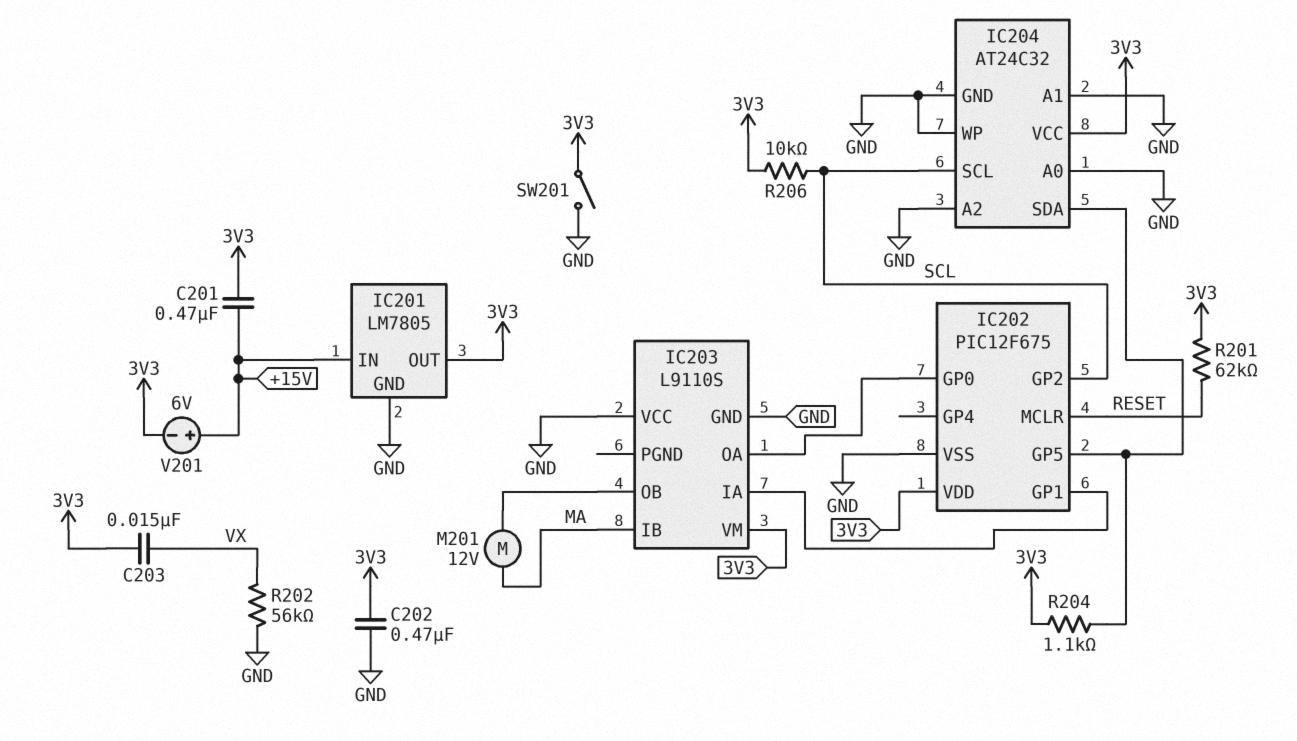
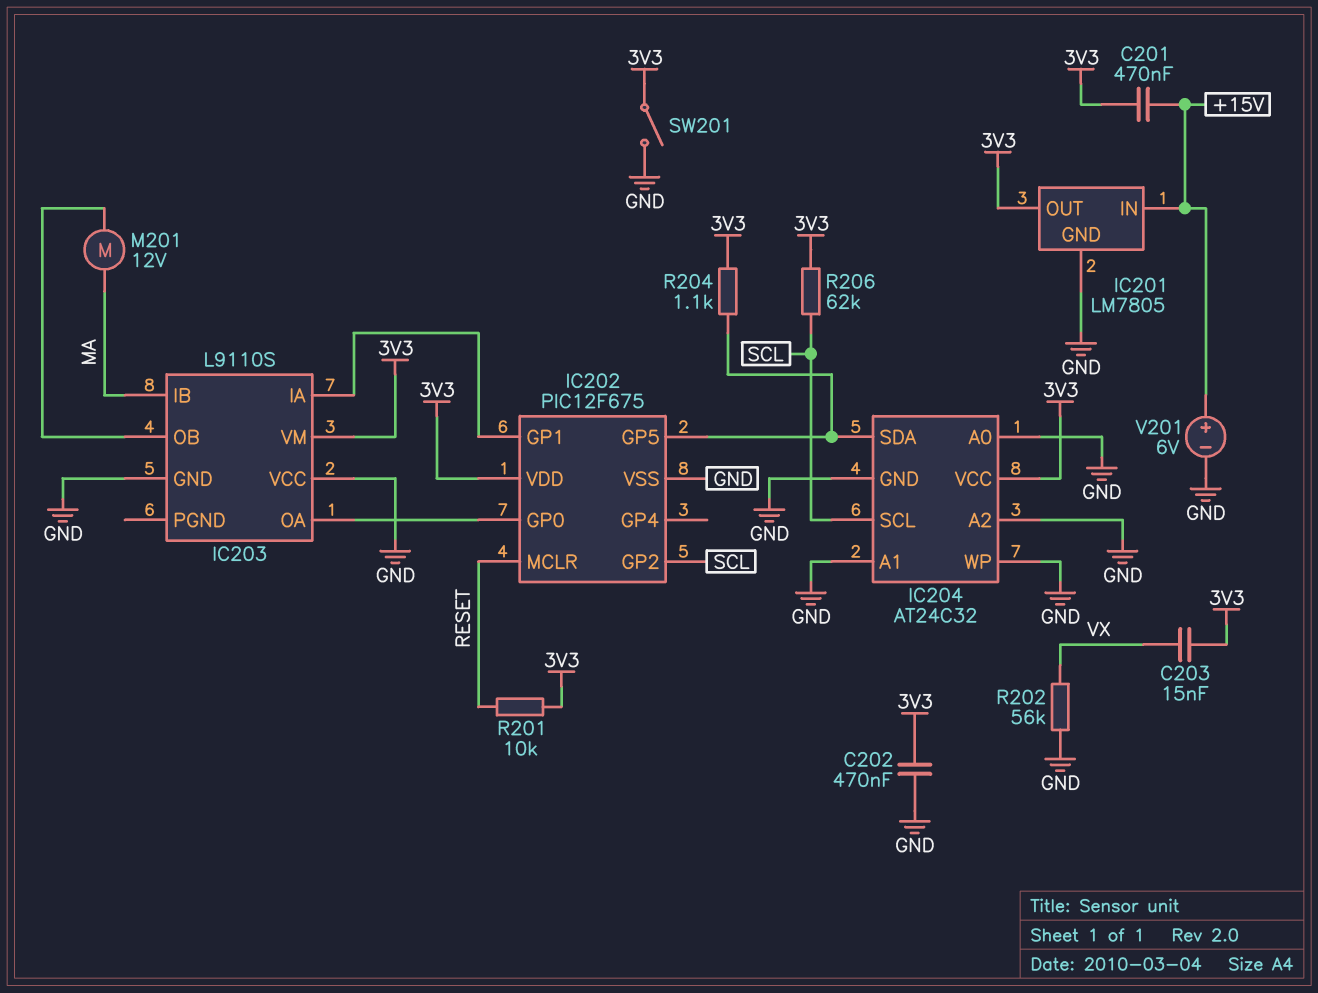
R201: 62k (3V3, RESET) -> 10k (3V3, RESET)
R206: 10k (3V3, SCL) -> 62k (3V3, SCL)
V201: 6V (plus +15V, minus 3V3) -> 6V (plus +15V, minus GND)

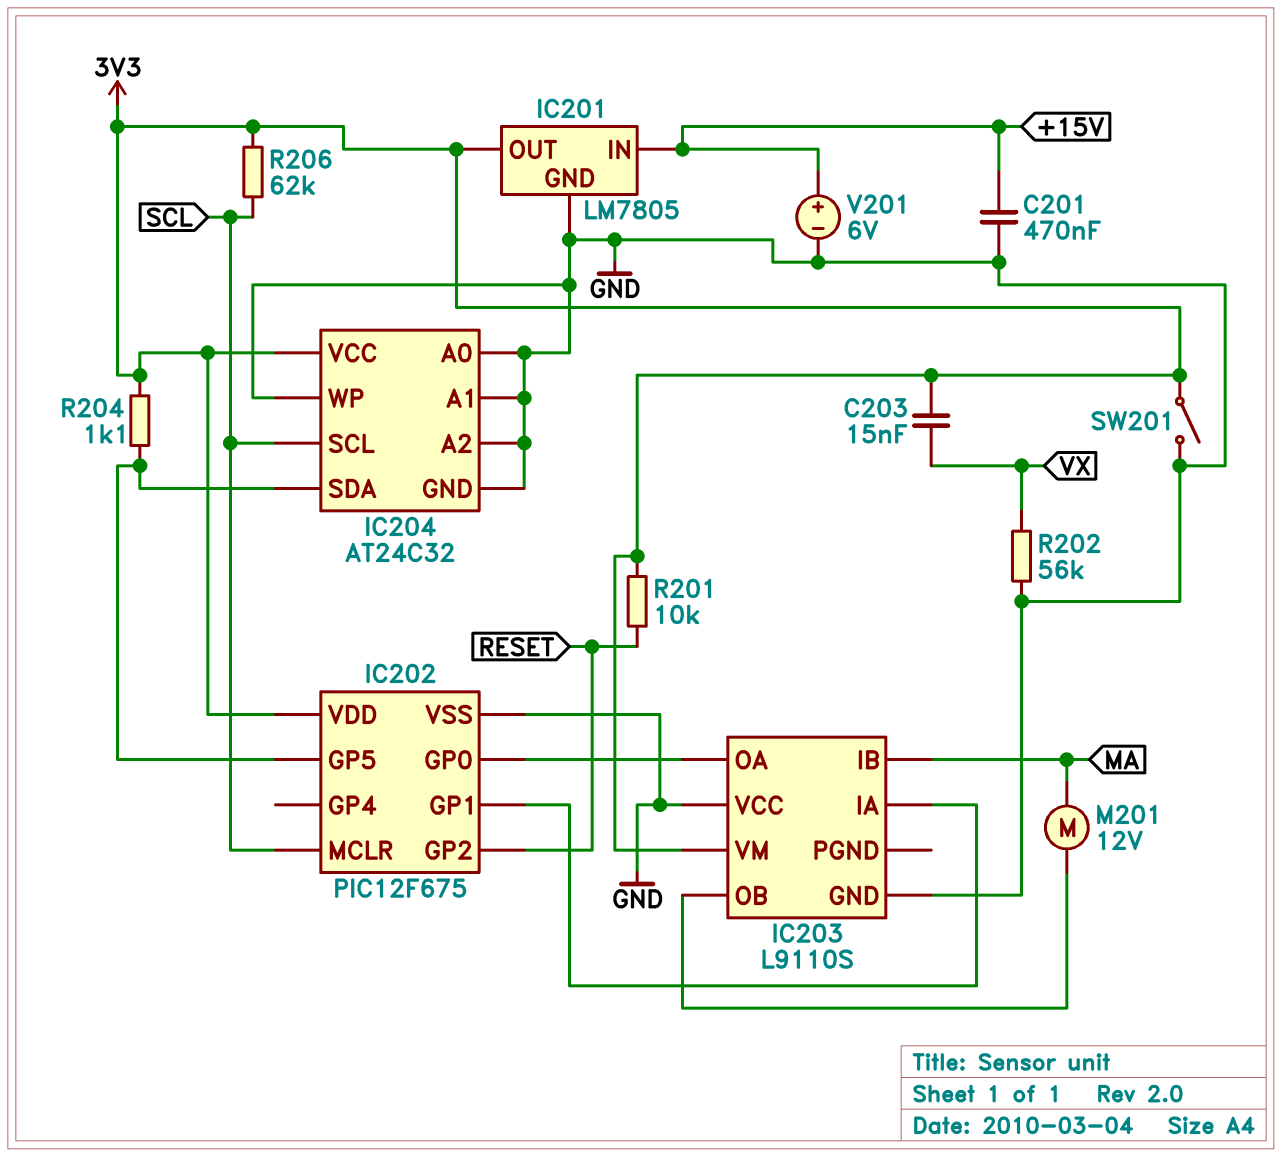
C201: 470nF (+15V, 3V3) -> 470nF (+15V, GND)
C202: 470nF (3V3, GND) -> none
IC202 pin GP2: SCL -> RESET
IC202 pin MCLR: RESET -> SCL

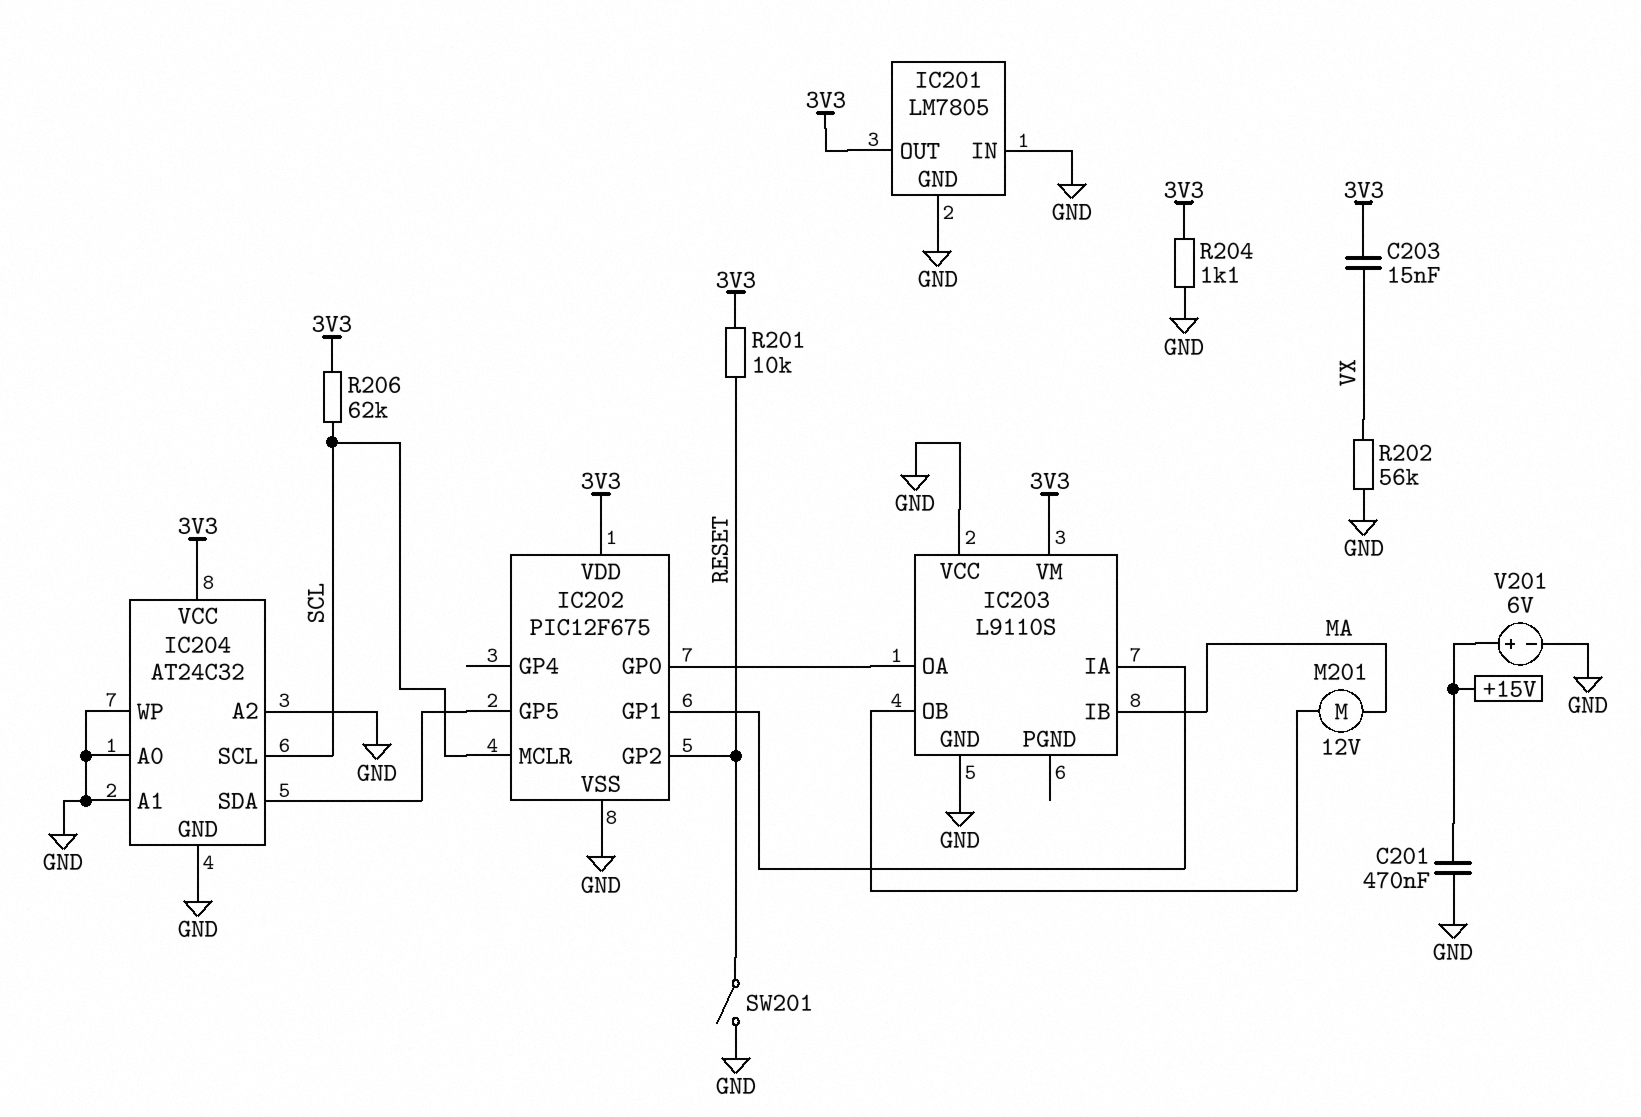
IC201 pin IN: +15V -> GND
R204: 1.1k (3V3, IC202/GP5) -> 1.1k (3V3, GND)
SW201: switch (3V3, GND) -> switch (GND, RESET)

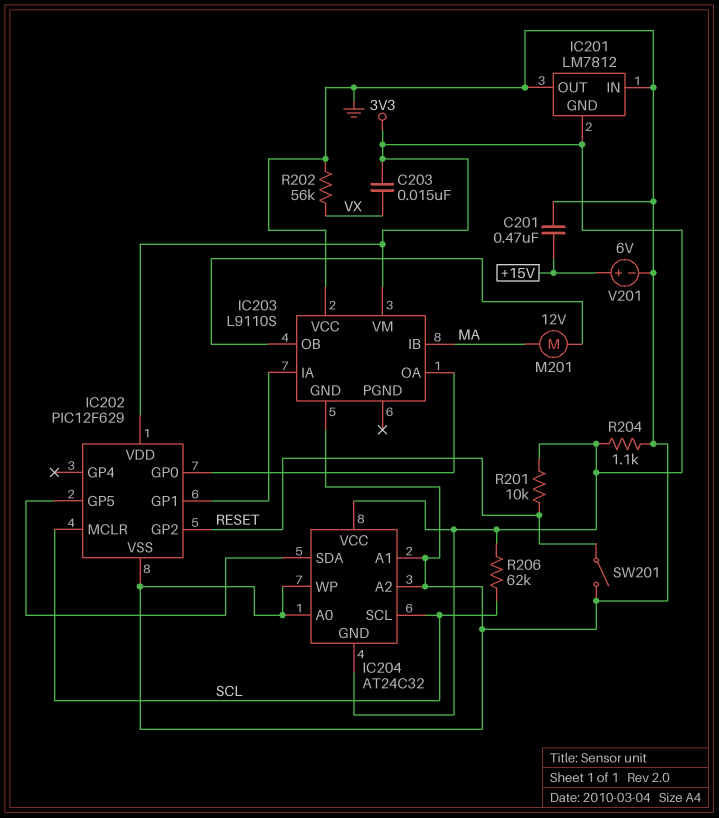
IC201: LM7805 -> LM7812
IC201 pin GND: GND -> 3V3
IC201 pin OUT: 3V3 -> GND
IC202: PIC12F675 -> PIC12F629
IC204 pin GND: GND -> 3V3

